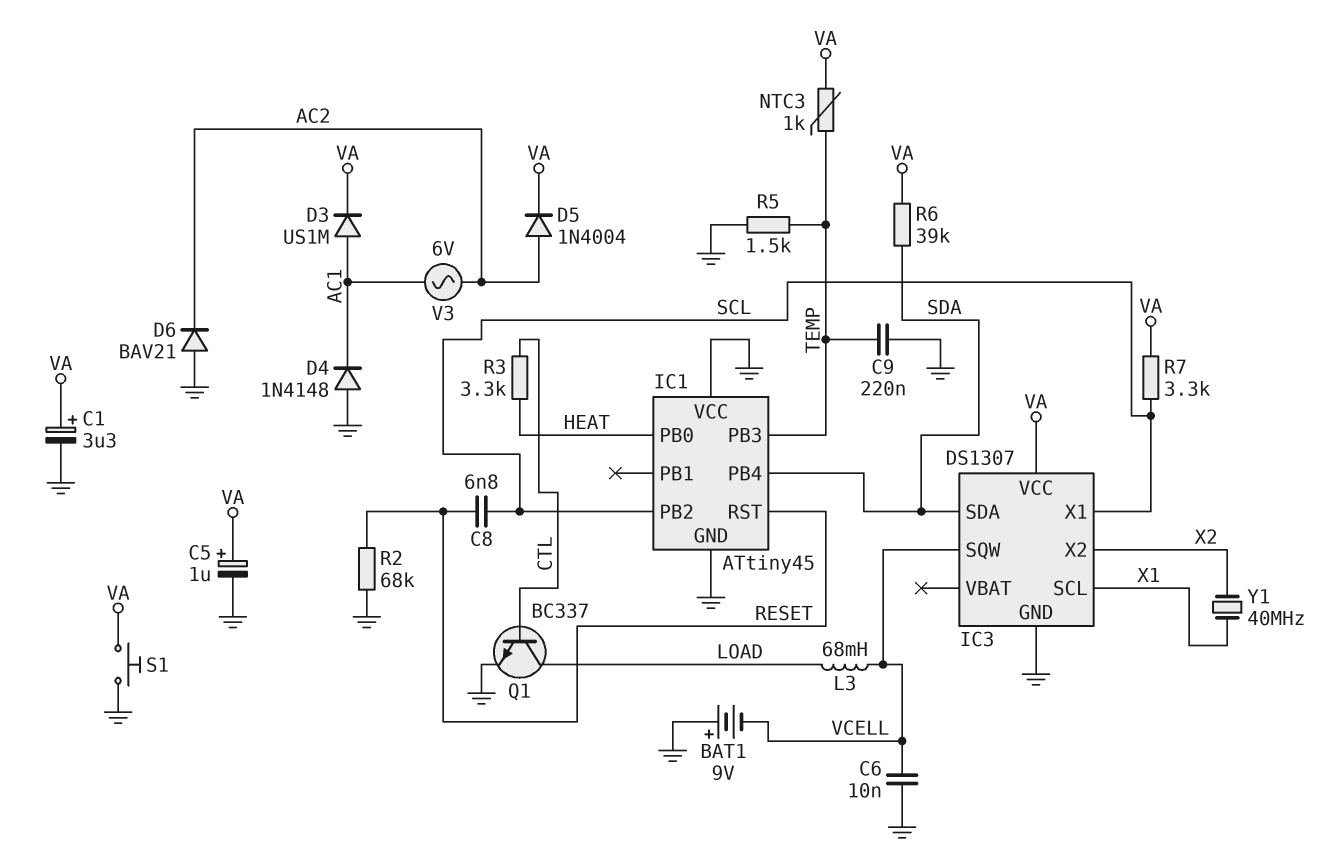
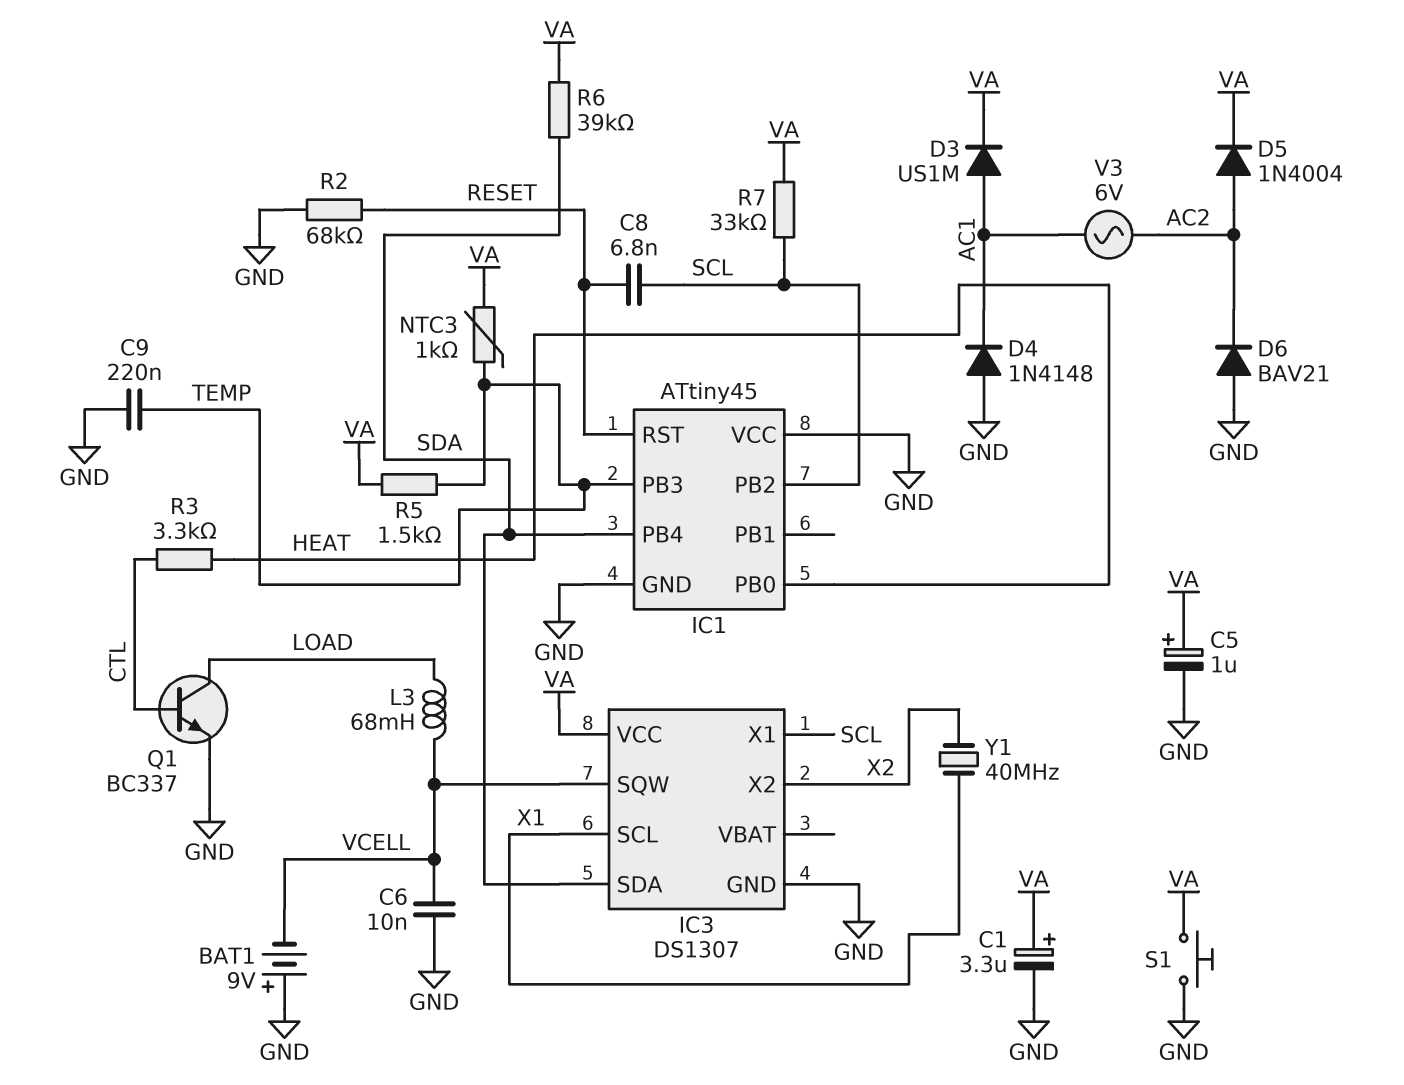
R5: 1.5k (GND, TEMP) -> 1.5k (TEMP, VA)
R7: 3.3k (SCL, VA) -> 33k (SCL, VA)

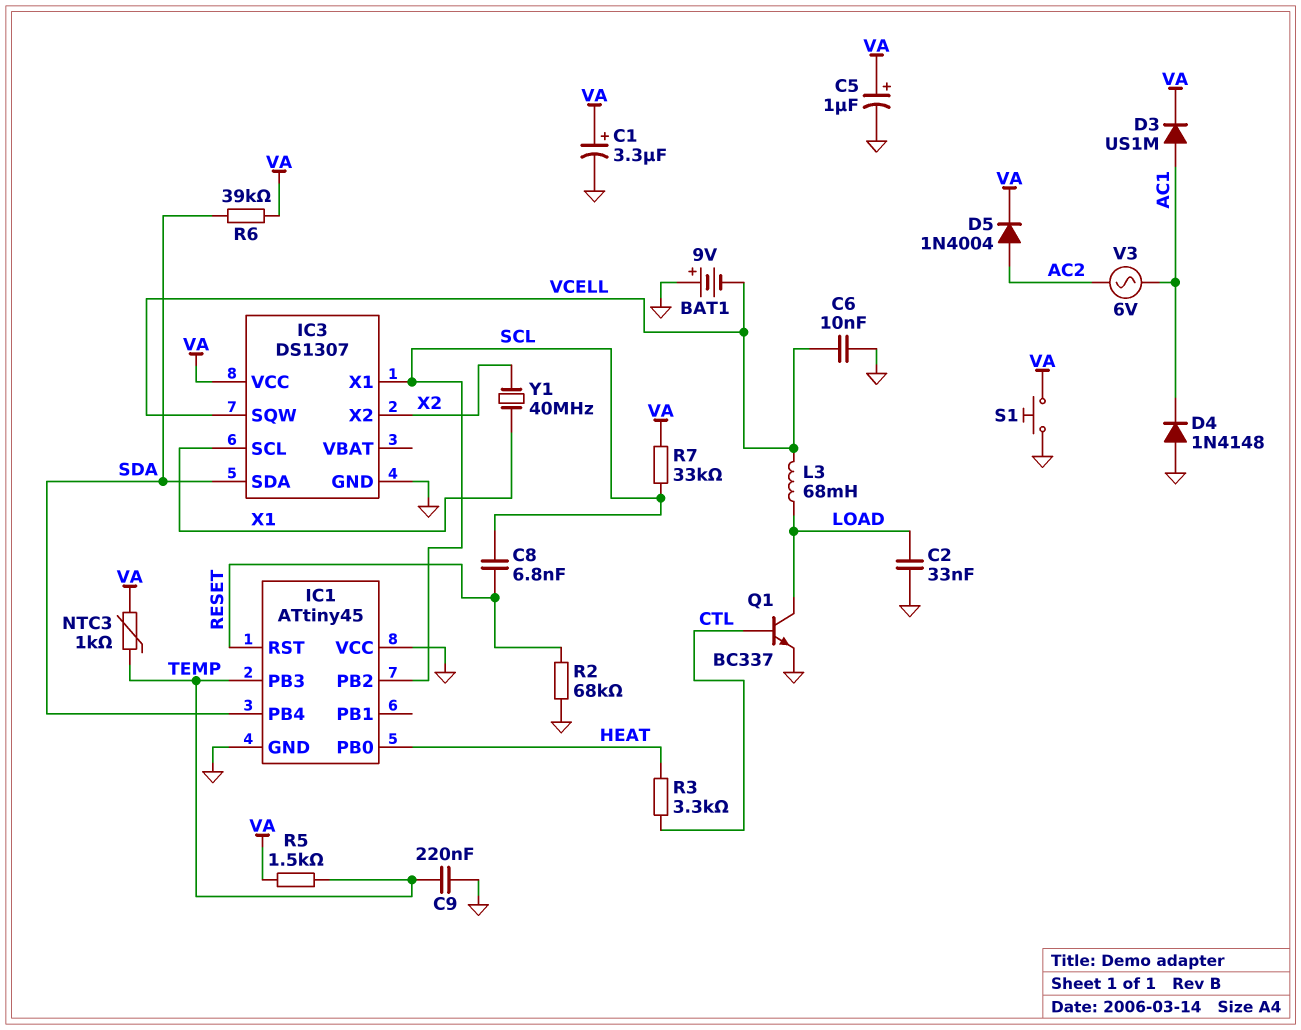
C2: none -> 33nF (GND, LOAD)
D6: diode BAV21 (A GND, K AC2) -> none

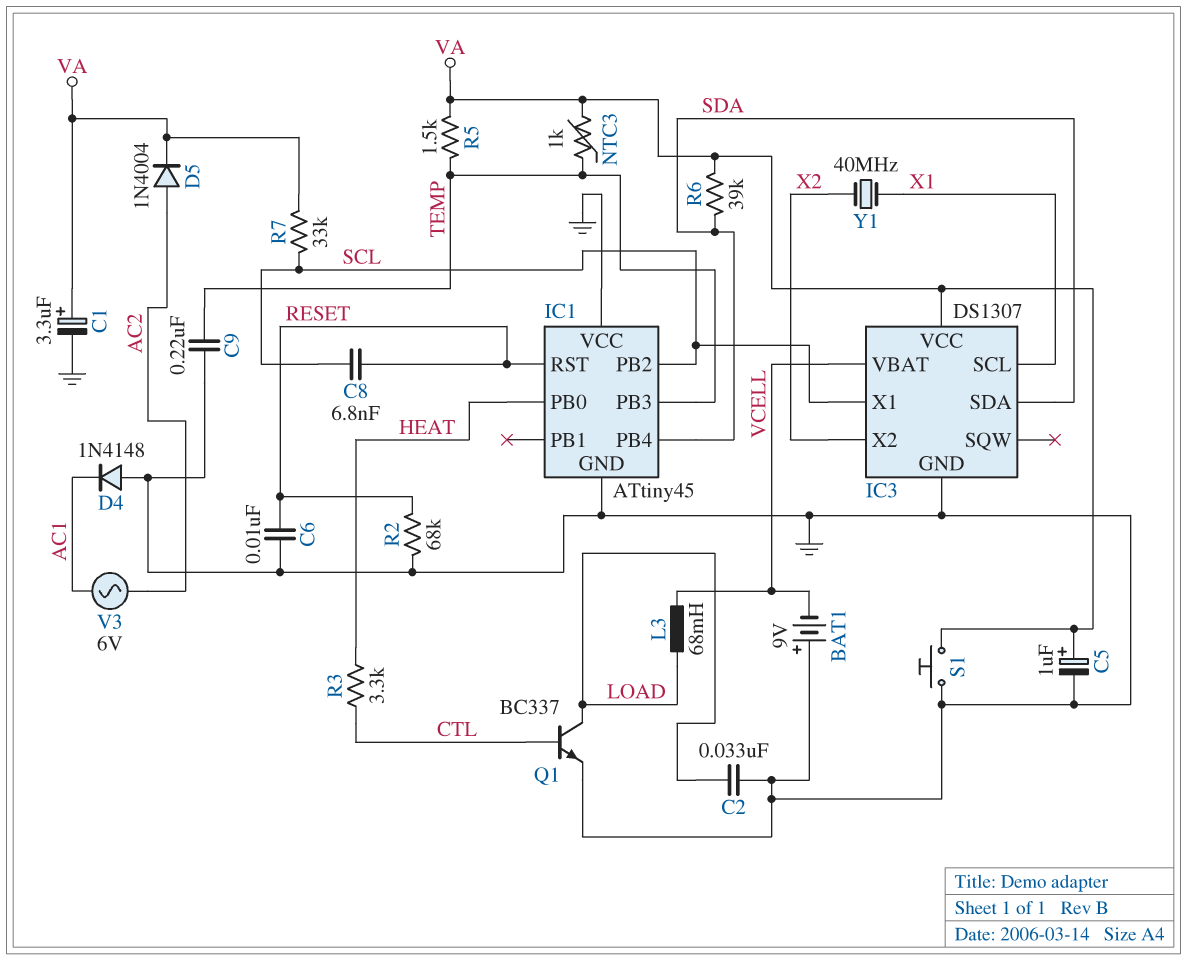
C6: 10nF (GND, VCELL) -> 10nF (GND, RESET)
D3: diode US1M (A AC1, K VA) -> none
IC3 pin SQW: VCELL -> none
IC3 pin VBAT: none -> VCELL

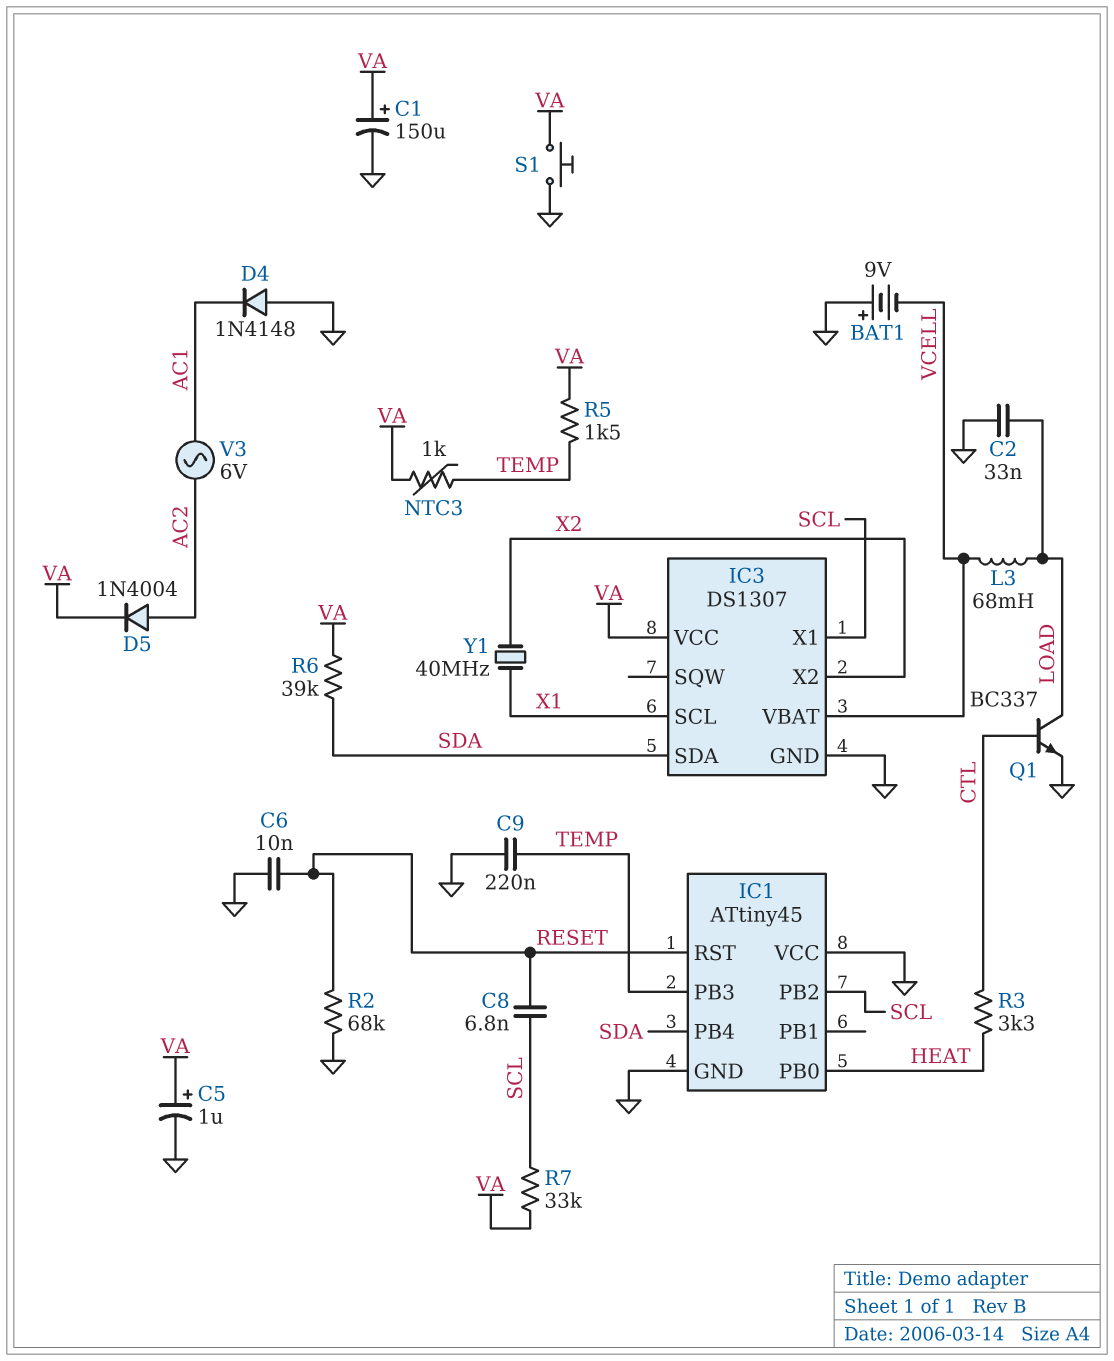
C1: 3.3uF (plus VA, minus GND) -> 150uF (plus VA, minus GND)

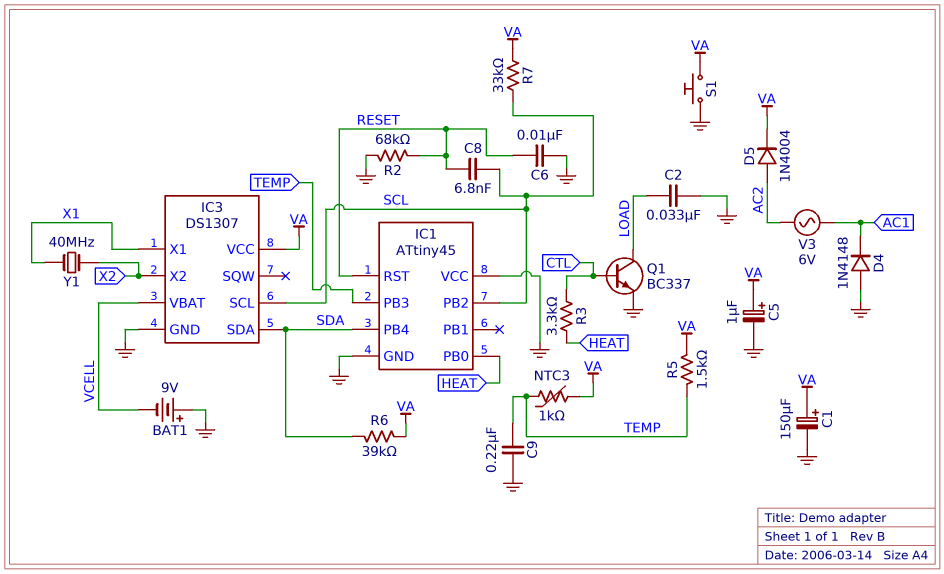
IC3 pin SCL: X1 -> SCL
IC3 pin X1: SCL -> X1
L3: 68mH (LOAD, VCELL) -> none

